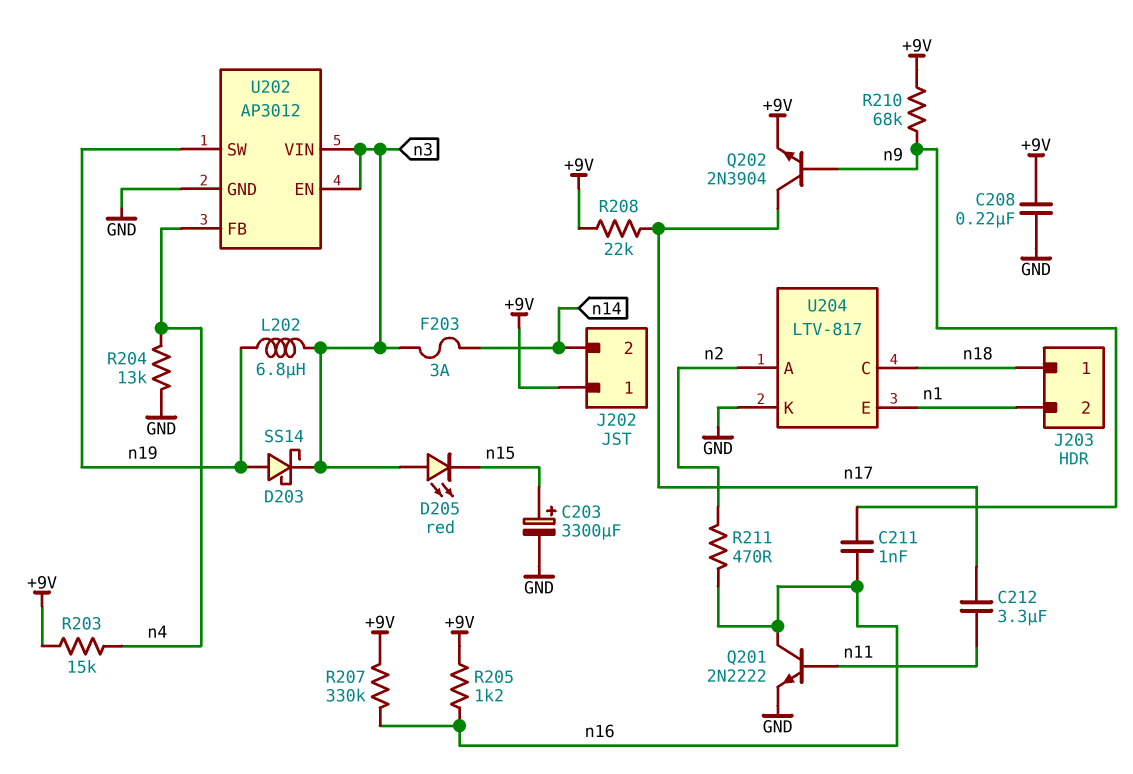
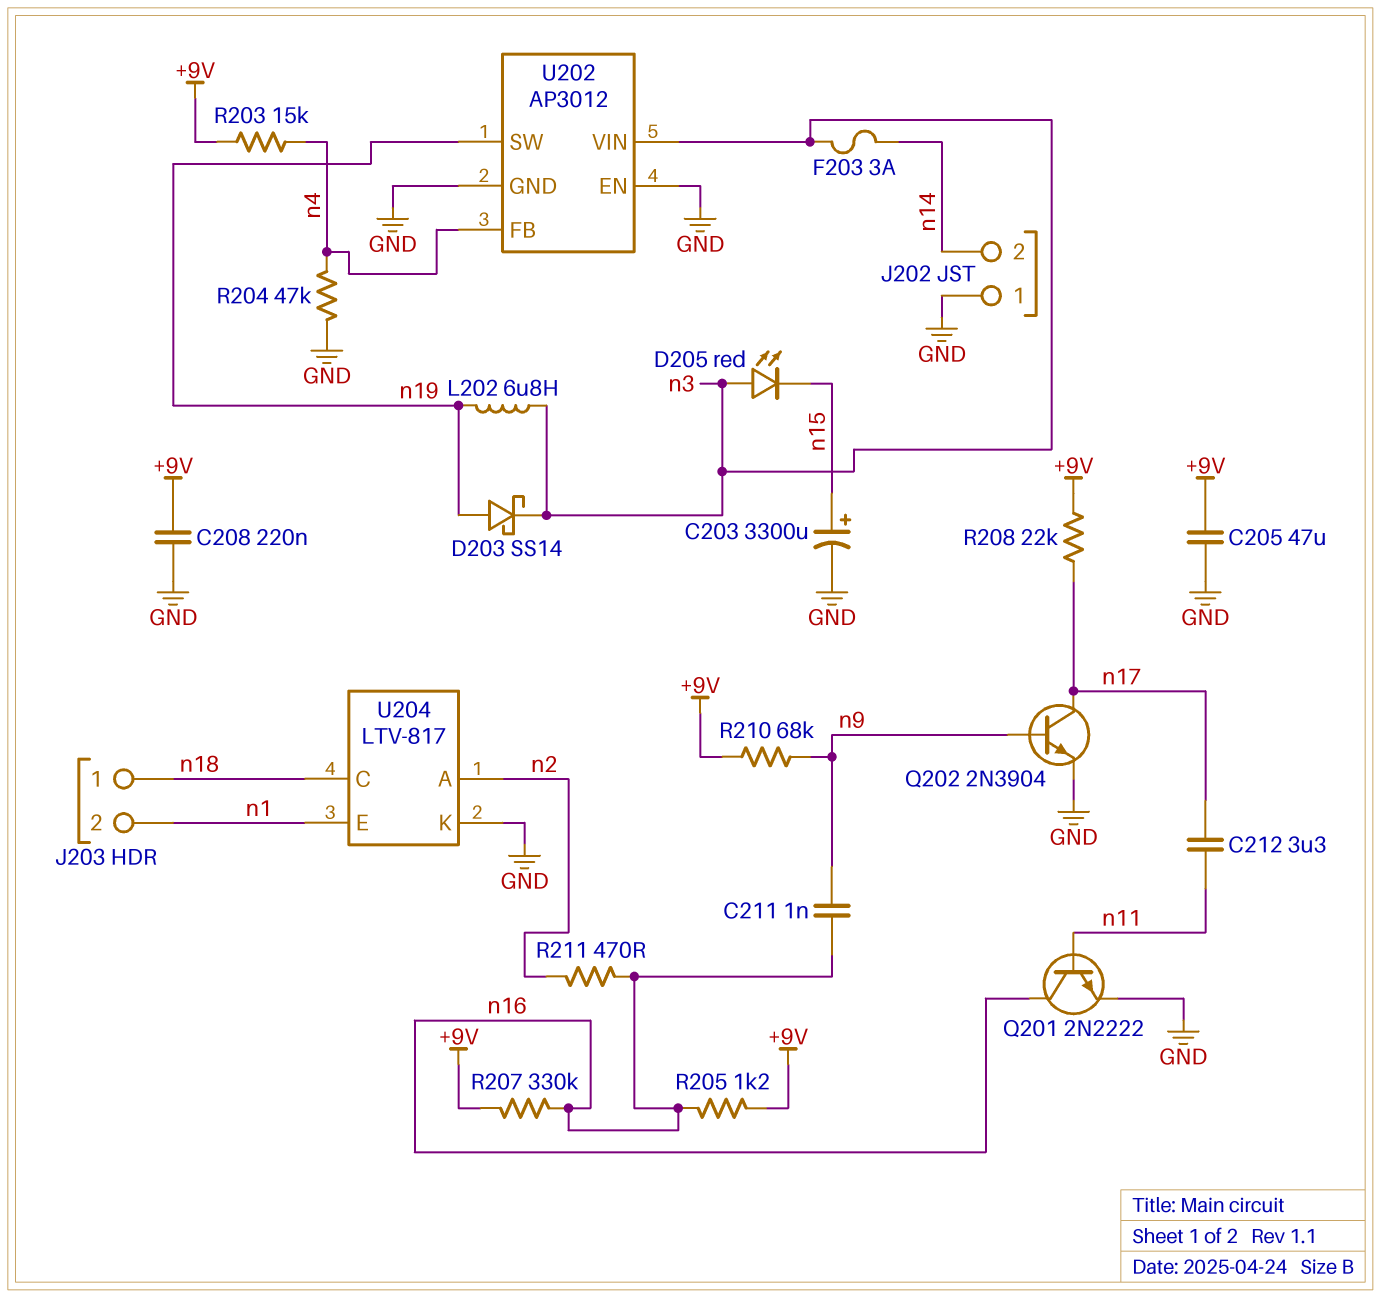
C205: none -> 47uF (+9V, GND)
J202 pin 1: +9V -> GND
Q202: NPN 2N3904 (B n9, C n17, E +9V) -> NPN 2N3904 (B n9, C n17, E GND)
R204: 13k (GND, n4) -> 47k (GND, n4)
U202 pin EN: n3 -> GND

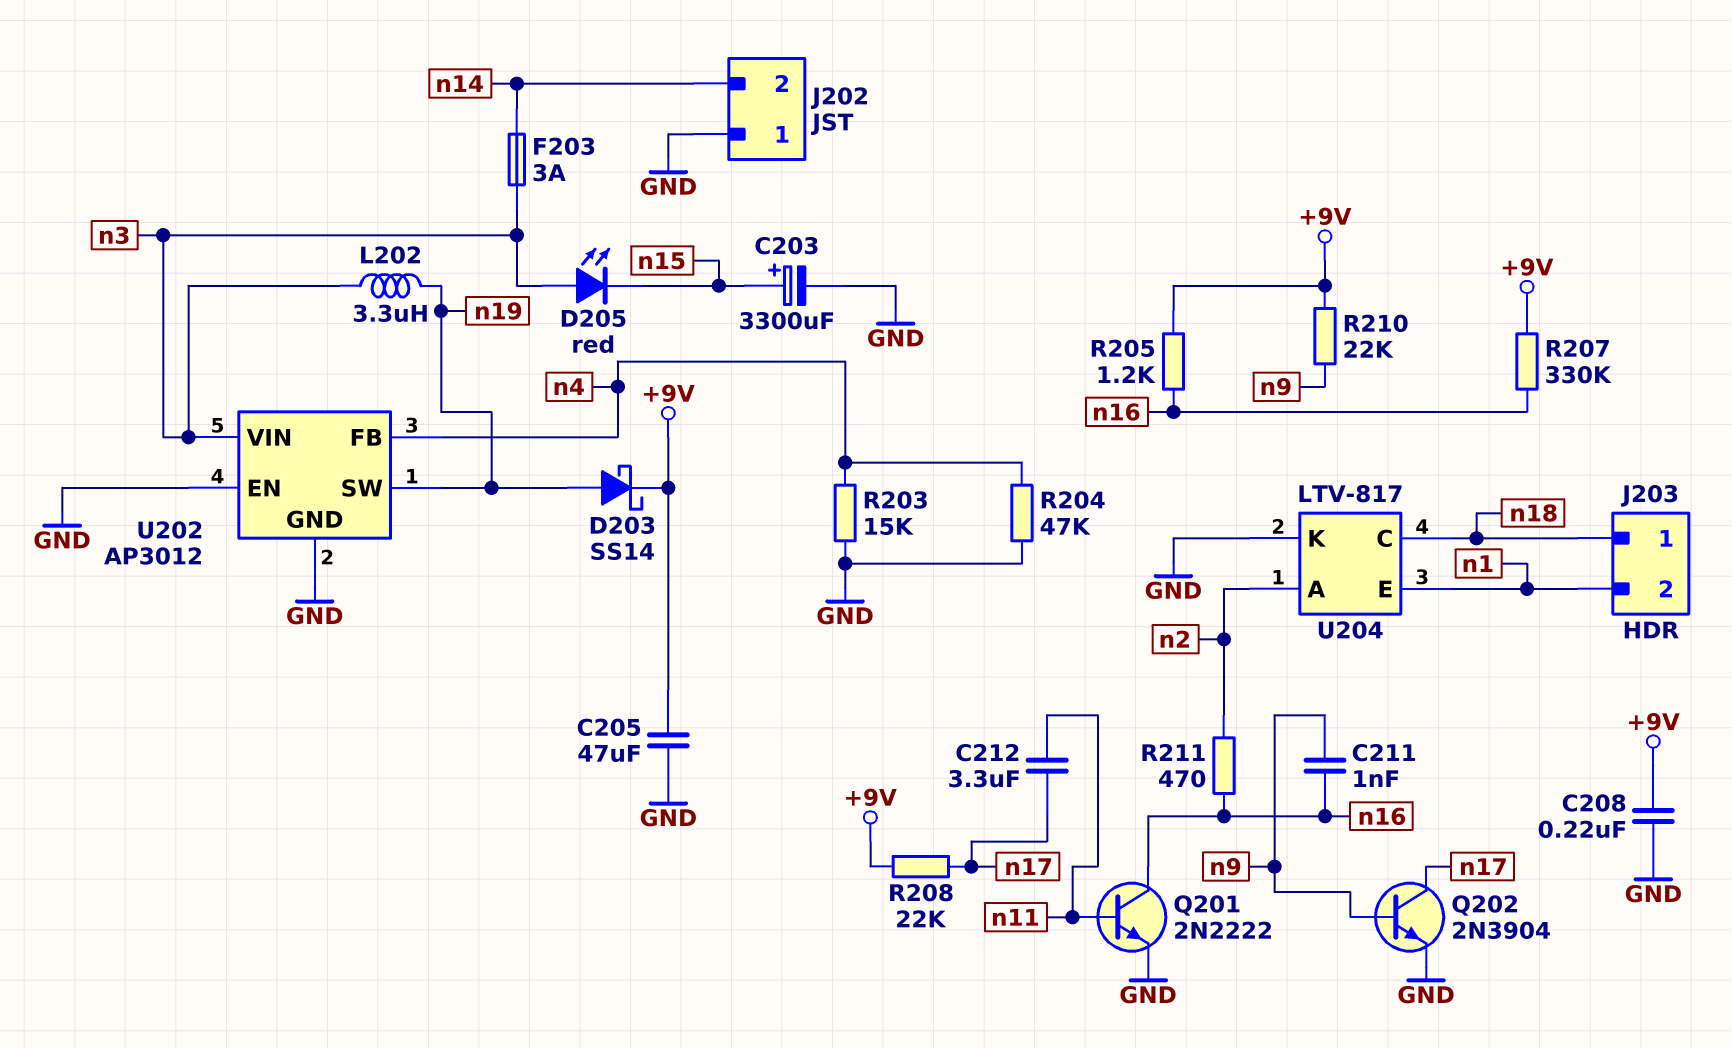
D203: schottky SS14 (A n19, K n3) -> schottky SS14 (A n19, K +9V)
L202: 6.8uH (n3, n19) -> 3.3uH (n3, n19)
R203: 15k (+9V, n4) -> 15k (GND, n4)
R210: 68k (+9V, n9) -> 22k (+9V, n9)

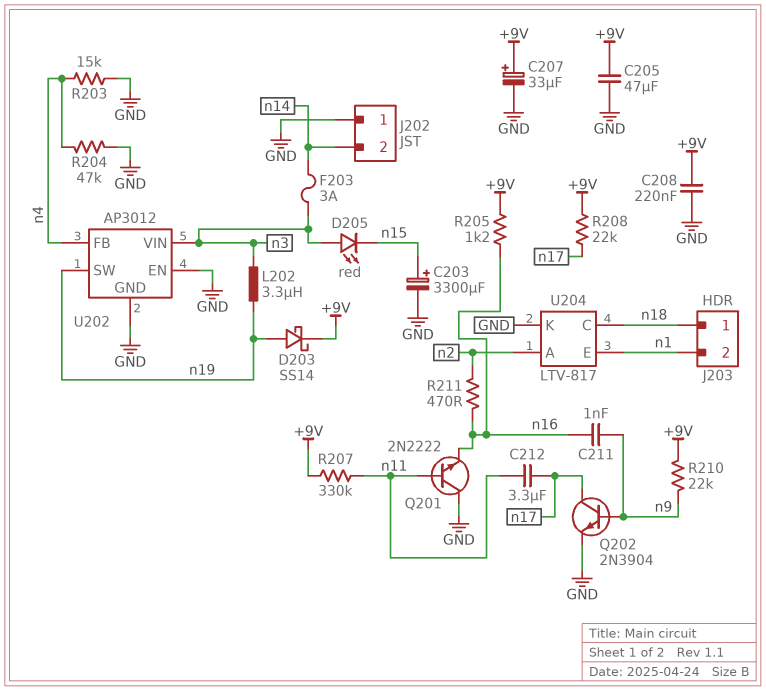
C207: none -> 33uF (plus +9V, minus GND)
Q201: NPN 2N2222 (B n11, C n16, E GND) -> NPN 2N2222 (B n11, C GND, E n16)
R207: 330k (+9V, n16) -> 330k (+9V, n11)

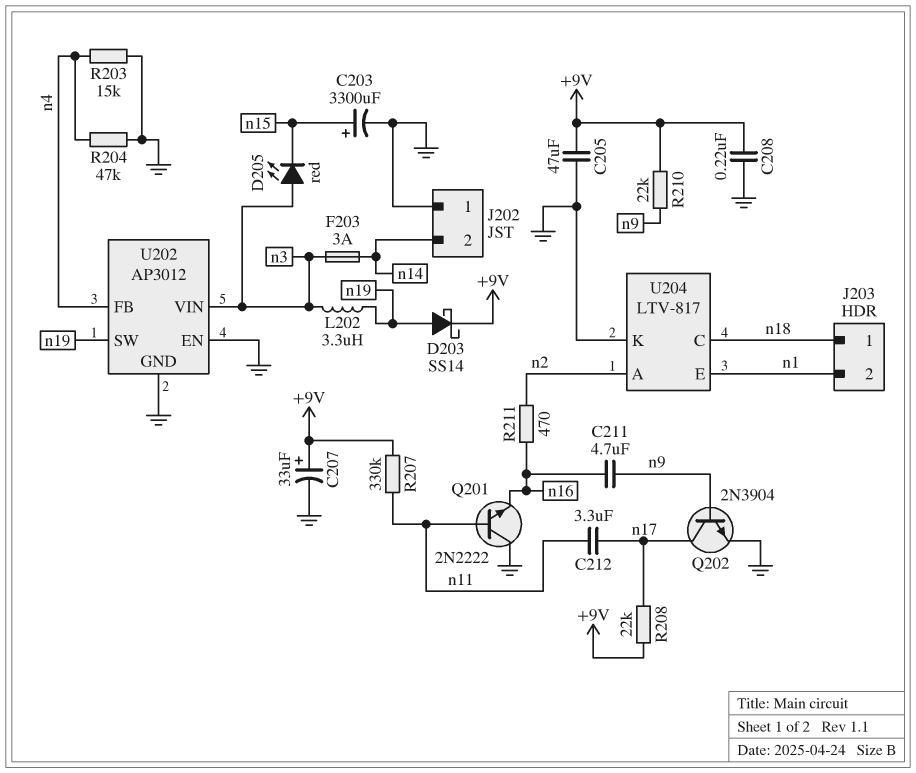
C211: 1nF (n9, n16) -> 4.7uF (n9, n16)
R205: 1.2k (+9V, n16) -> none

